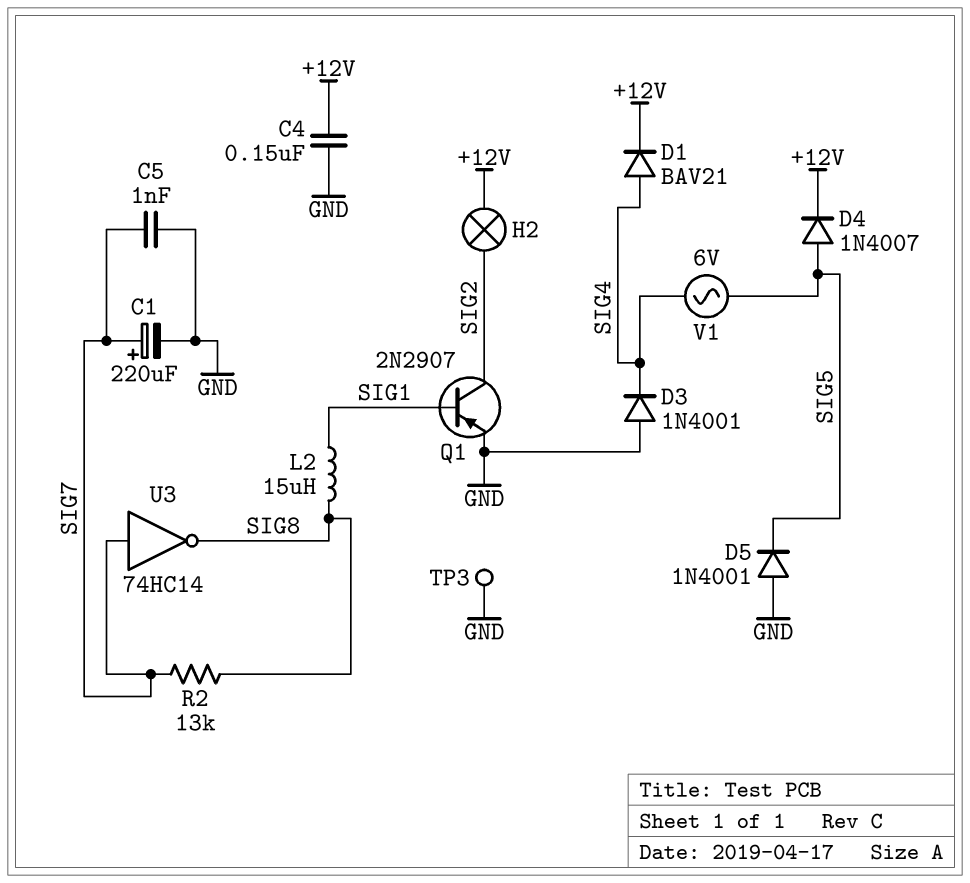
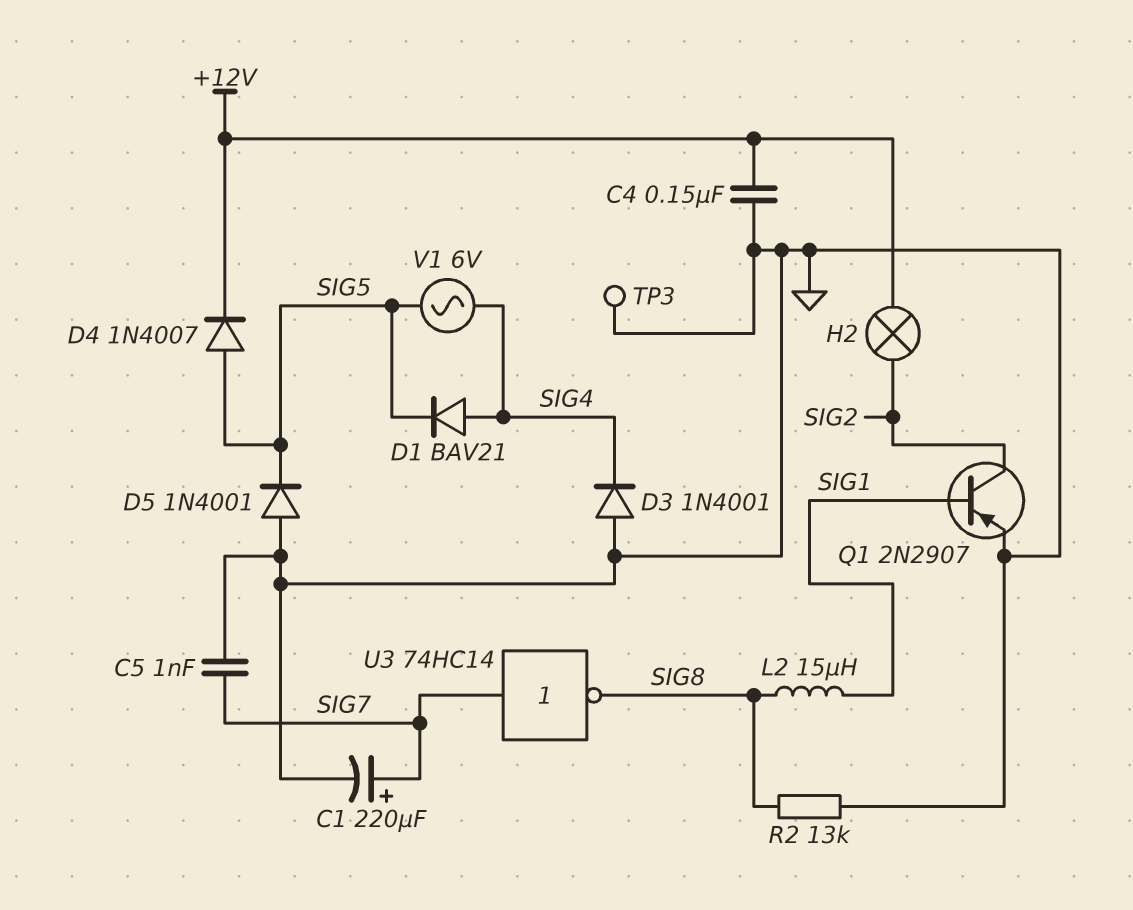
D1: diode BAV21 (A SIG4, K +12V) -> diode BAV21 (A SIG4, K SIG5)
R2: 13k (SIG7, SIG8) -> 13k (GND, SIG8)

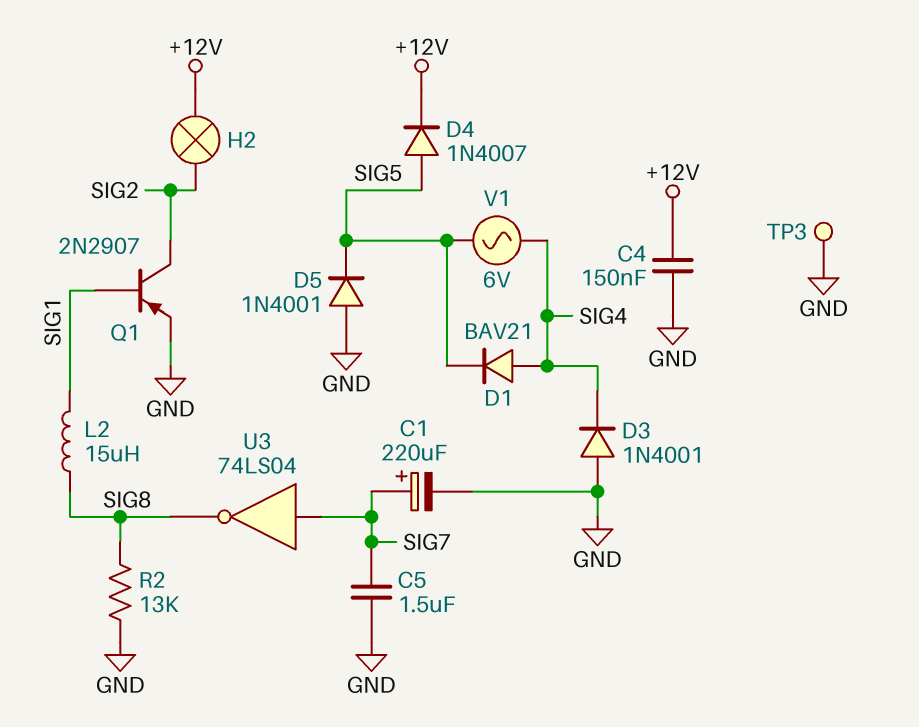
C5: 1nF (GND, SIG7) -> 1.5uF (GND, SIG7)
U3: NOT 74HC14 (in SIG7, out SIG8) -> NOT 74LS04 (in SIG7, out SIG8)

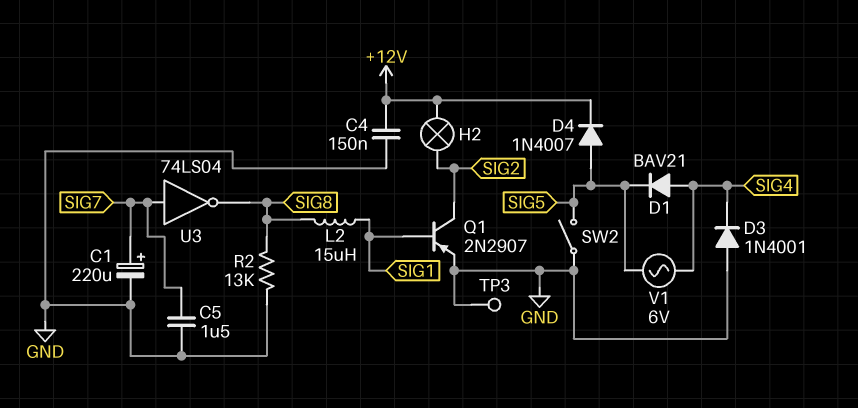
D5: diode 1N4001 (A GND, K SIG5) -> none
SW2: none -> switch (GND, SIG5)

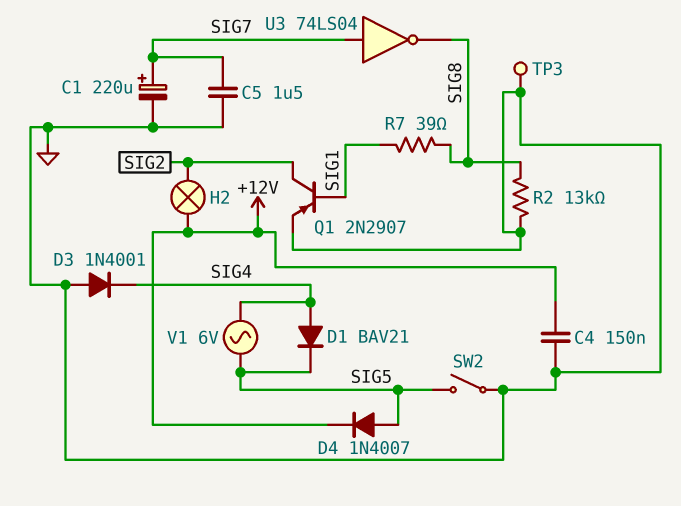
L2: 15uH (SIG1, SIG8) -> none
R7: none -> 39 (SIG1, SIG8)

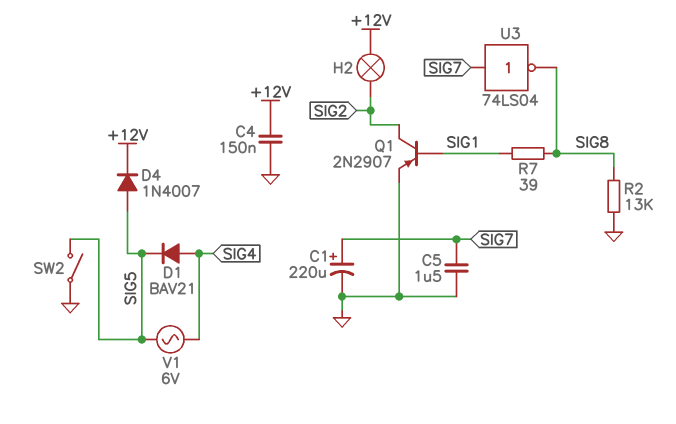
D3: diode 1N4001 (A GND, K SIG4) -> none
TP3: test point (GND) -> none

